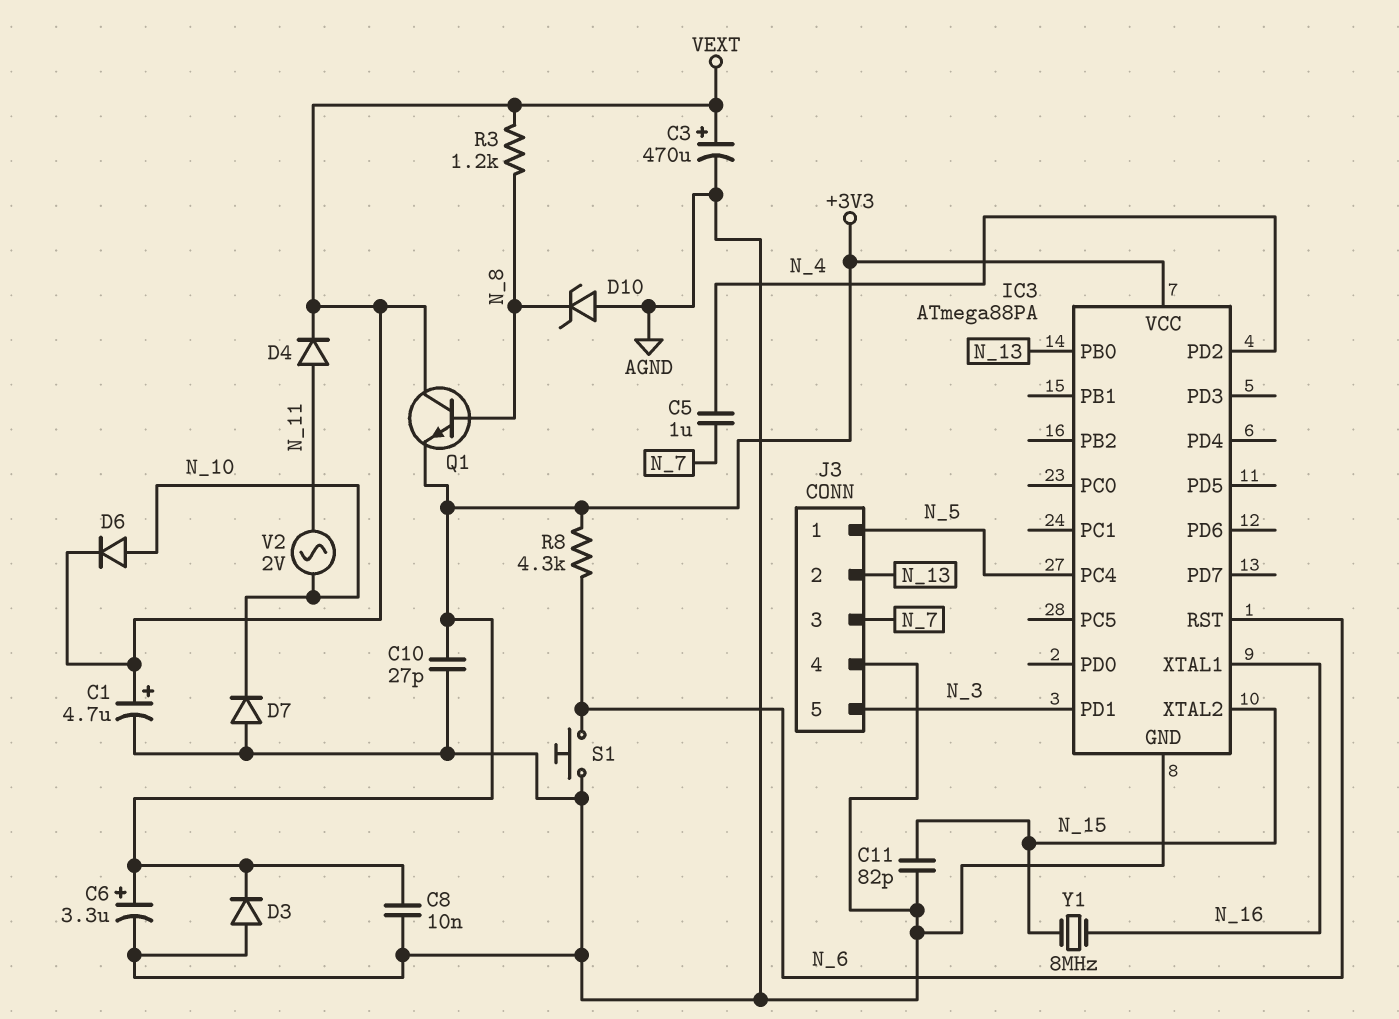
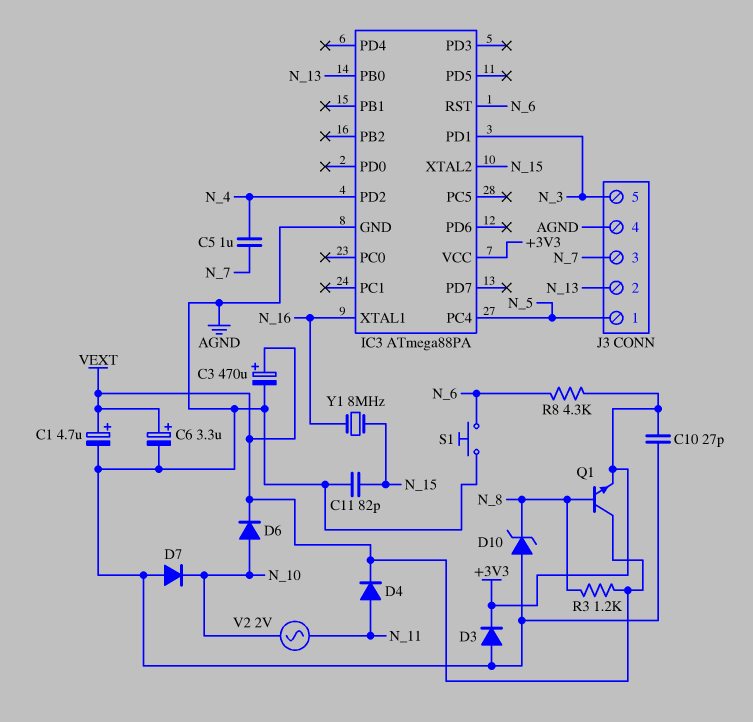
C6: 3.3uF (plus +3V3, minus AGND) -> 3.3uF (plus VEXT, minus AGND)
C8: 10nF (+3V3, AGND) -> none

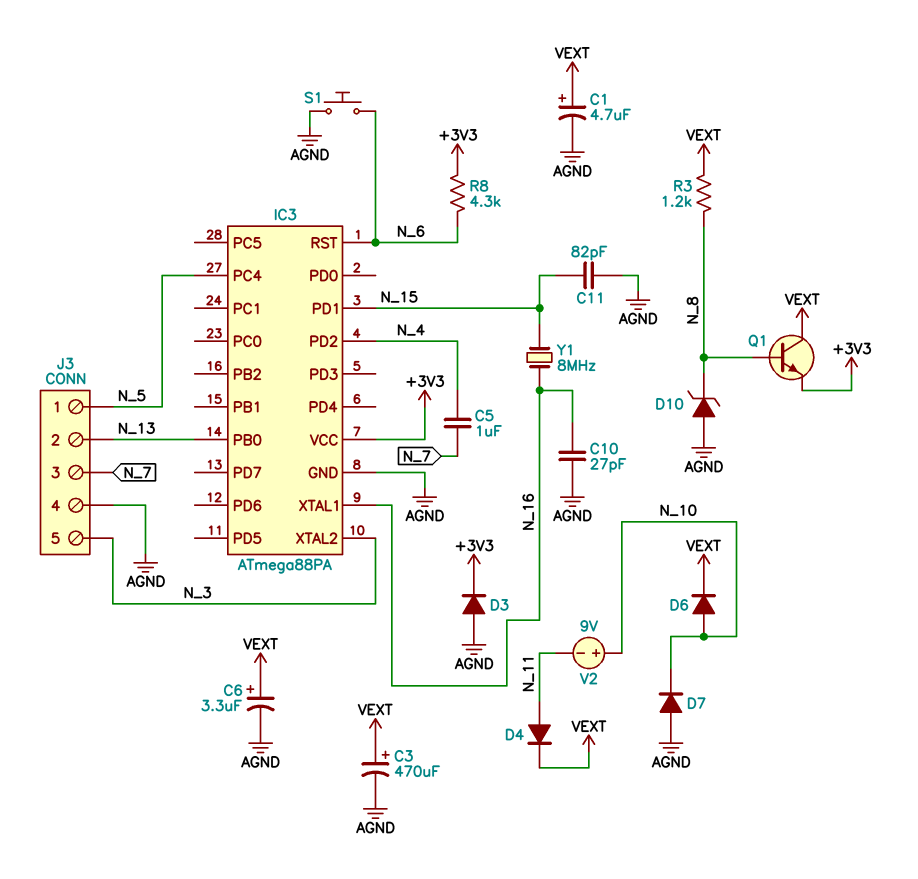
C10: 27pF (+3V3, AGND) -> 27pF (AGND, N_16)
IC3 pin PD1: N_3 -> N_15
IC3 pin XTAL2: N_15 -> N_3
V2: AC 2V (N_10, N_11) -> 9V (plus N_10, minus N_11)

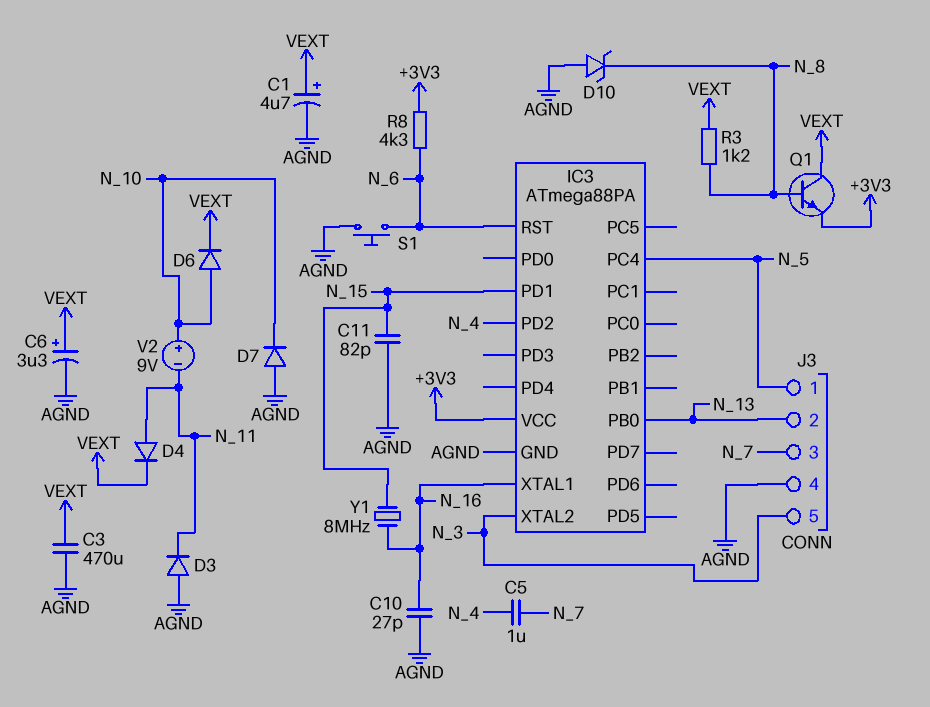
C3: 470uF (plus VEXT, minus AGND) -> 470uF (AGND, VEXT)
D3: diode (A AGND, K +3V3) -> diode (A AGND, K N_11)

